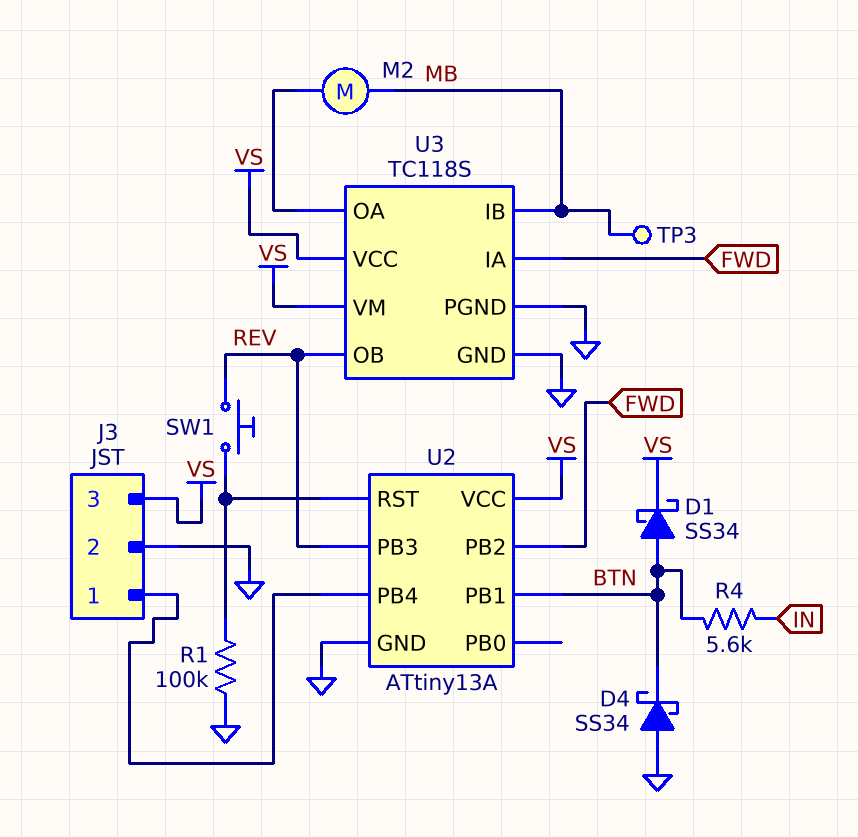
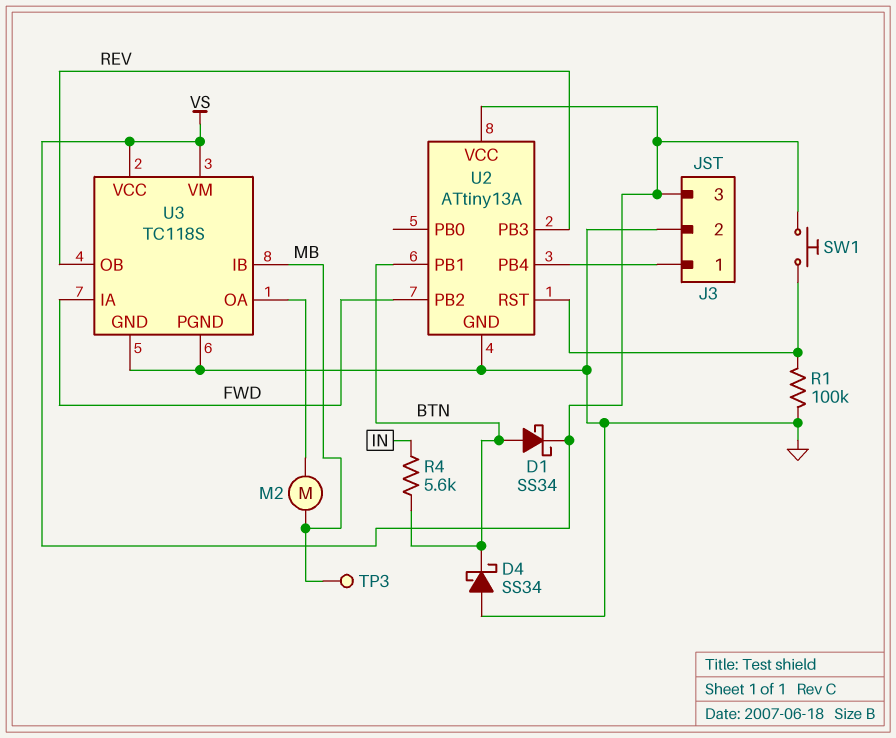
SW1: button (REV, U2/RST) -> button (U2/RST, VS)

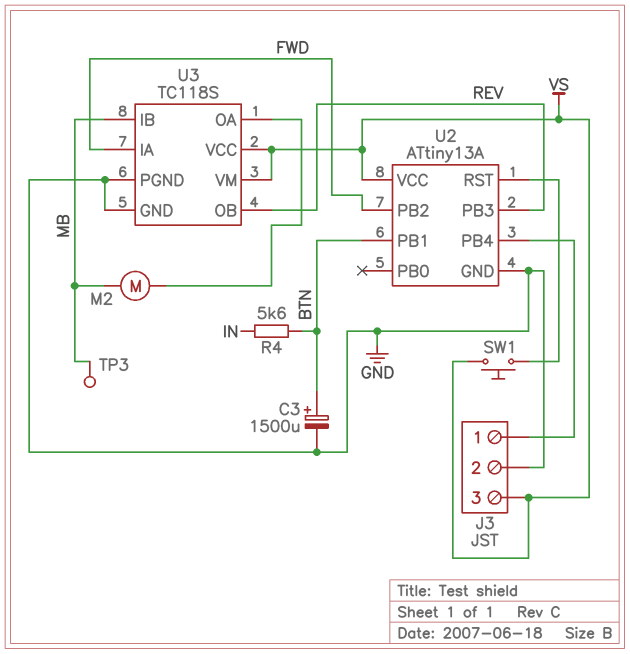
C3: none -> 1500uF (plus BTN, minus GND)
D1: schottky SS34 (A BTN, K VS) -> none
D4: schottky SS34 (A GND, K BTN) -> none
R1: 100k (GND, U2/RST) -> none

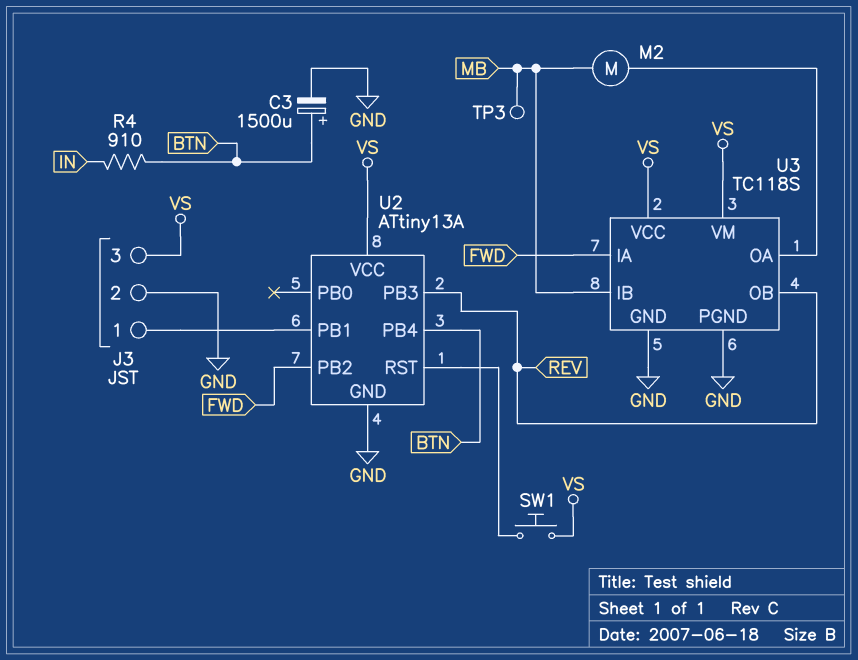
R4: 5.6k (BTN, IN) -> 910 (BTN, IN)
U2 pin PB1: BTN -> J3/1
U2 pin PB4: J3/1 -> BTN

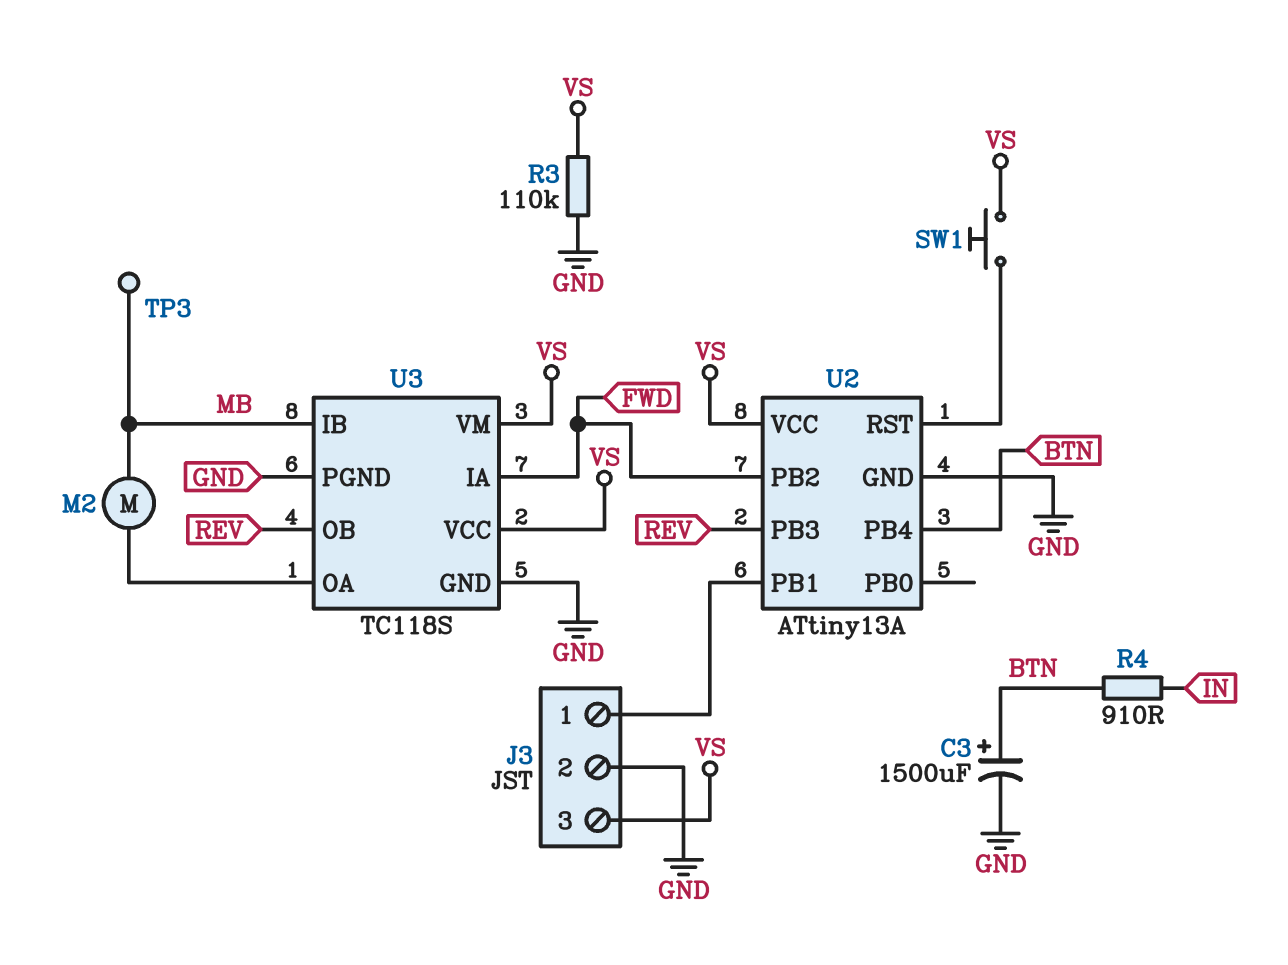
R3: none -> 110k (GND, VS)

